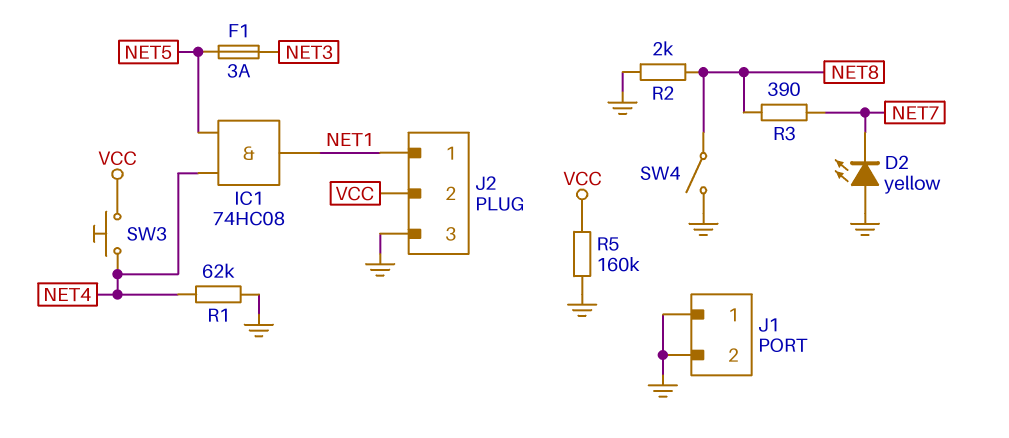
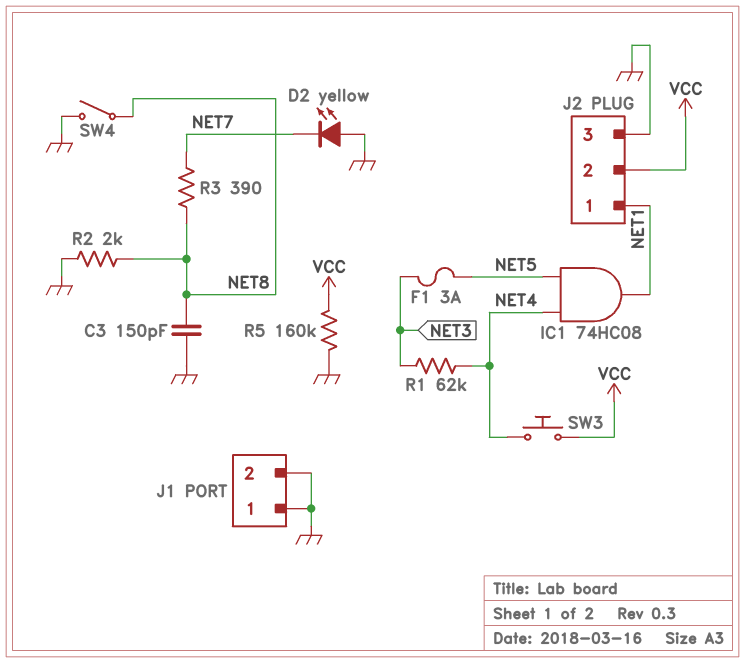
C3: none -> 150pF (GND, NET8)
R1: 62k (GND, NET4) -> 62k (NET3, NET4)

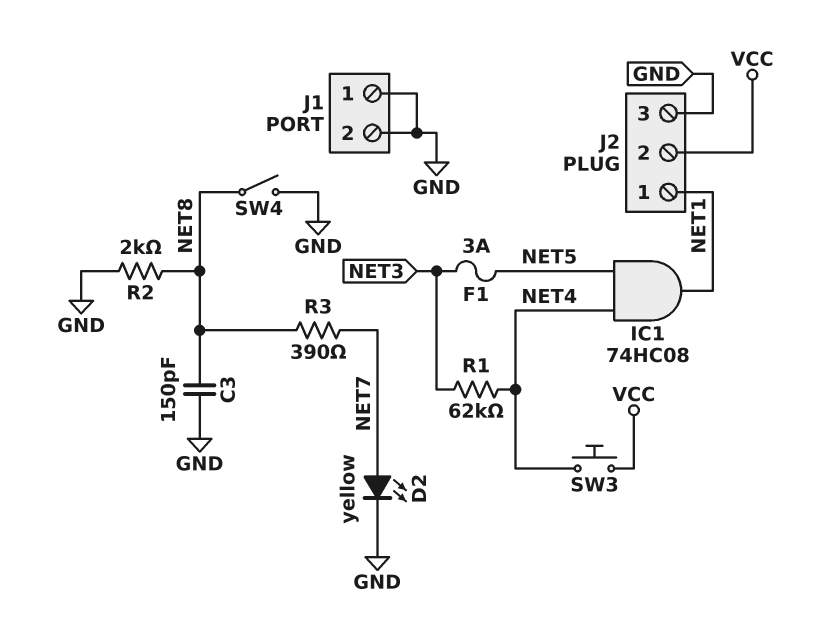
D2: LED yellow (A GND, K NET7) -> LED yellow (A NET7, K GND)
R5: 160k (GND, VCC) -> none

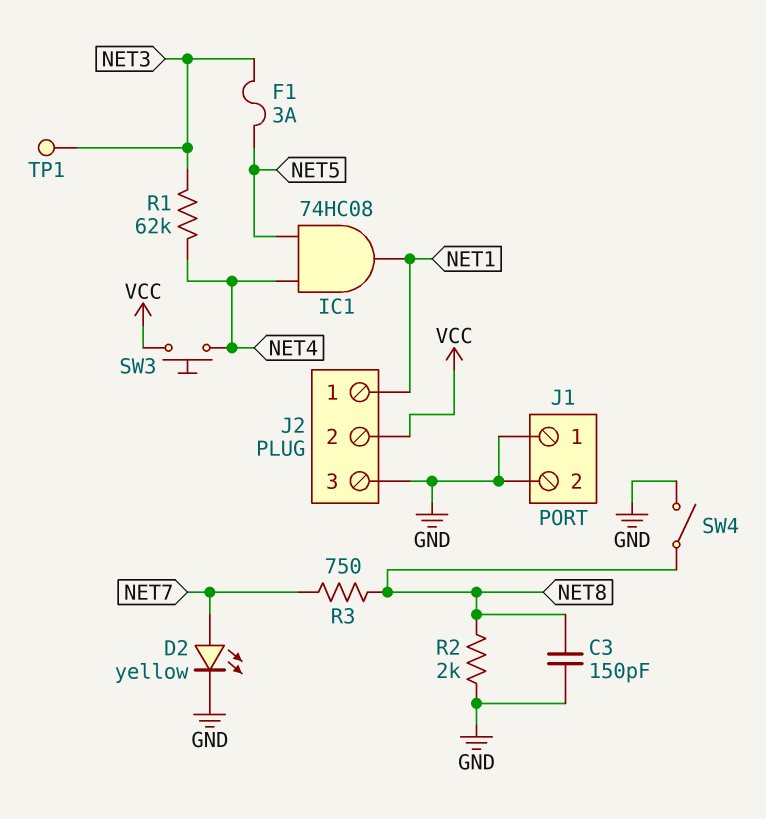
R3: 390 (NET7, NET8) -> 750 (NET7, NET8)
TP1: none -> test point (NET3)

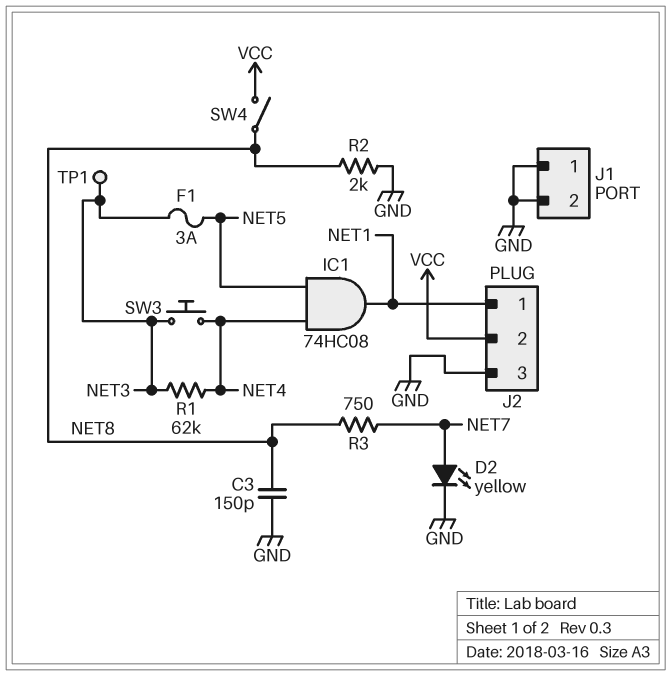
SW3: button (NET4, VCC) -> button (NET3, NET4)
SW4: switch (GND, NET8) -> switch (NET8, VCC)

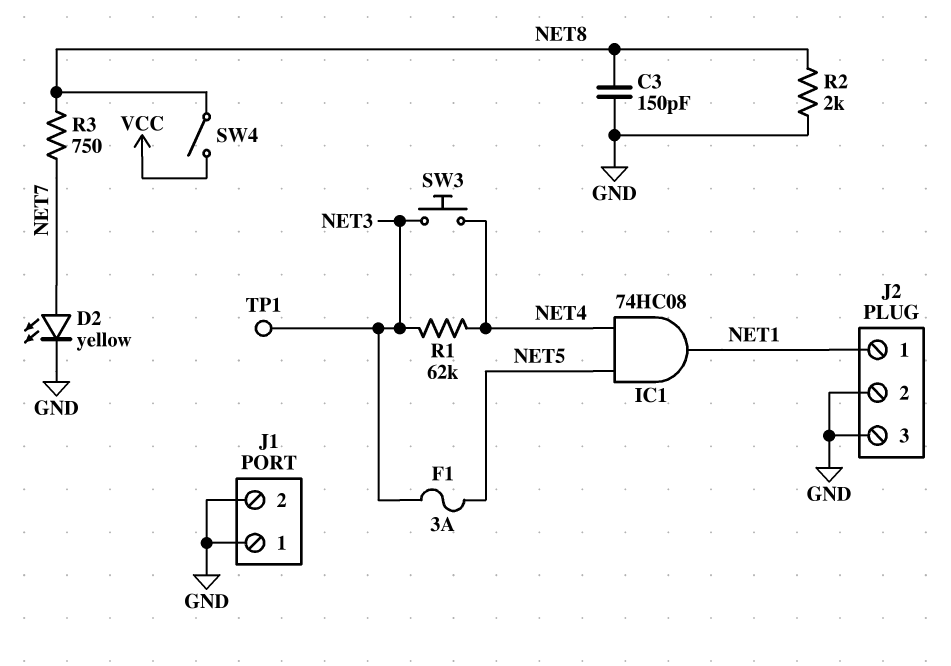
J2 pin 2: VCC -> GND

